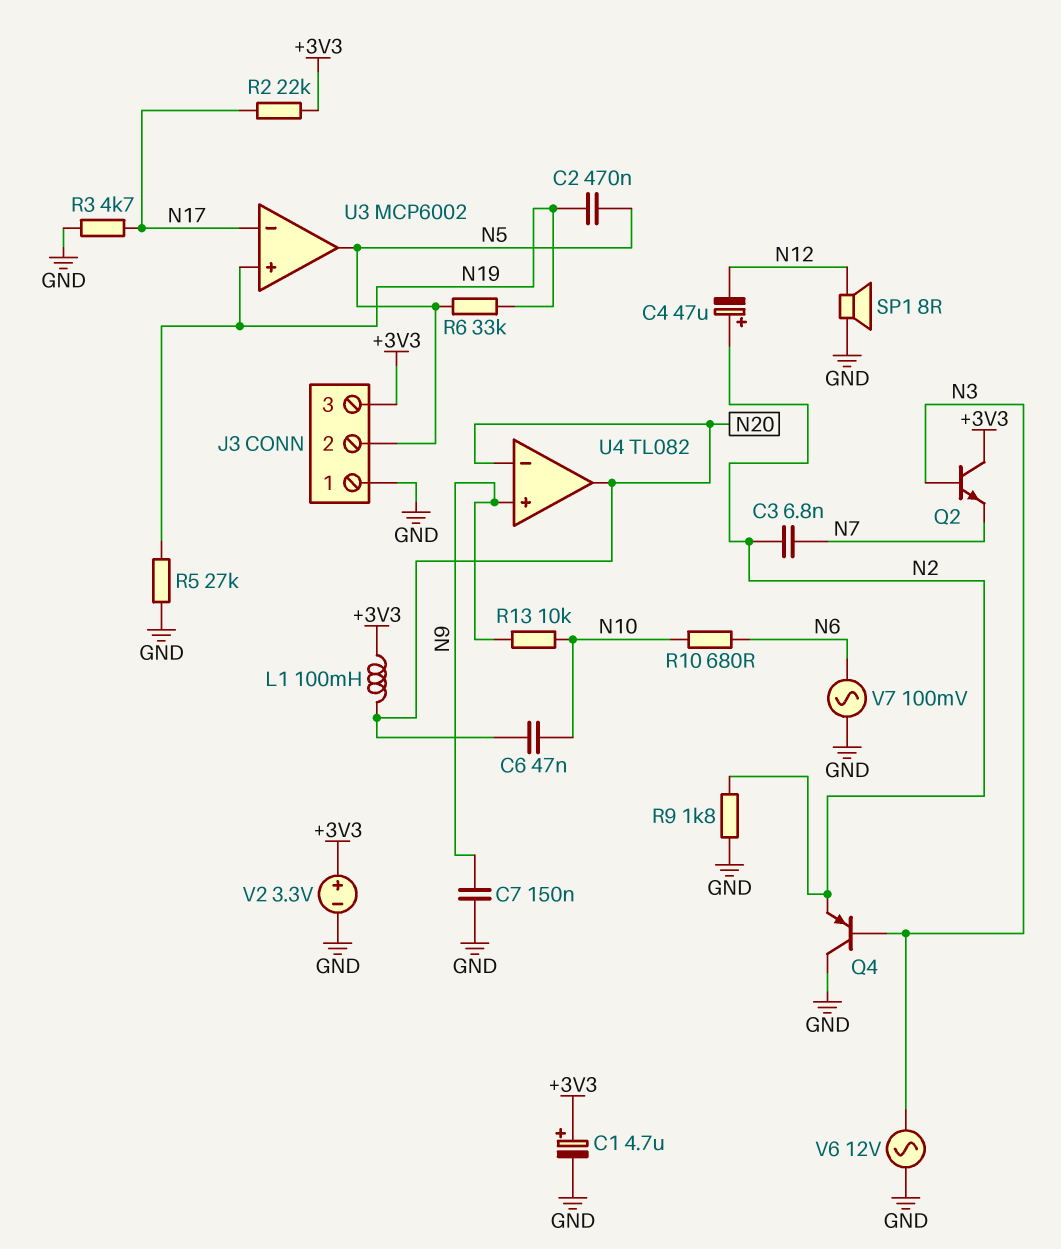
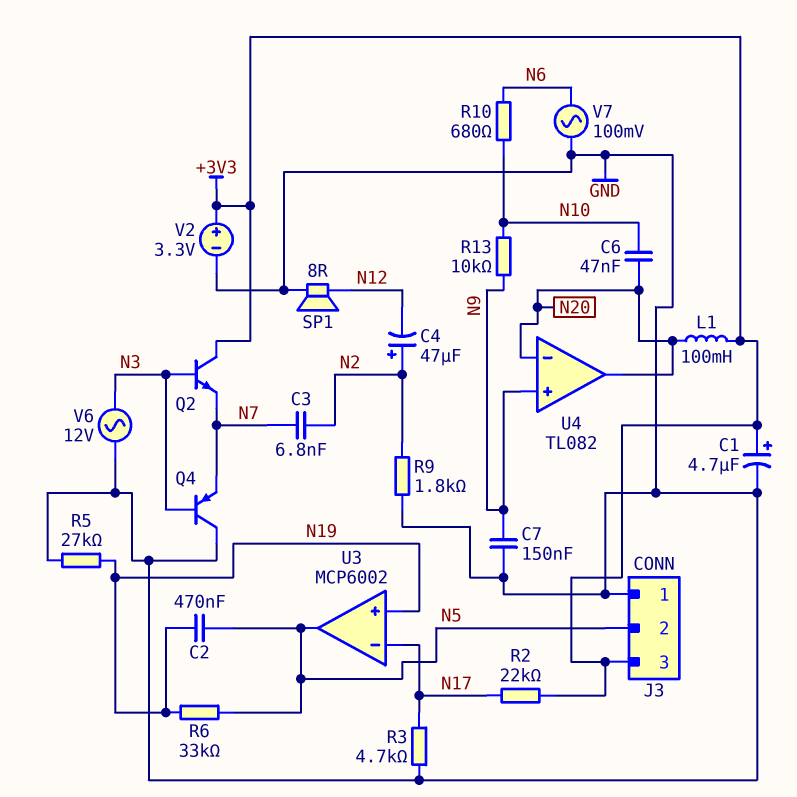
Q4: PNP (B N3, C GND, E N2) -> PNP (B N3, C GND, E N7)

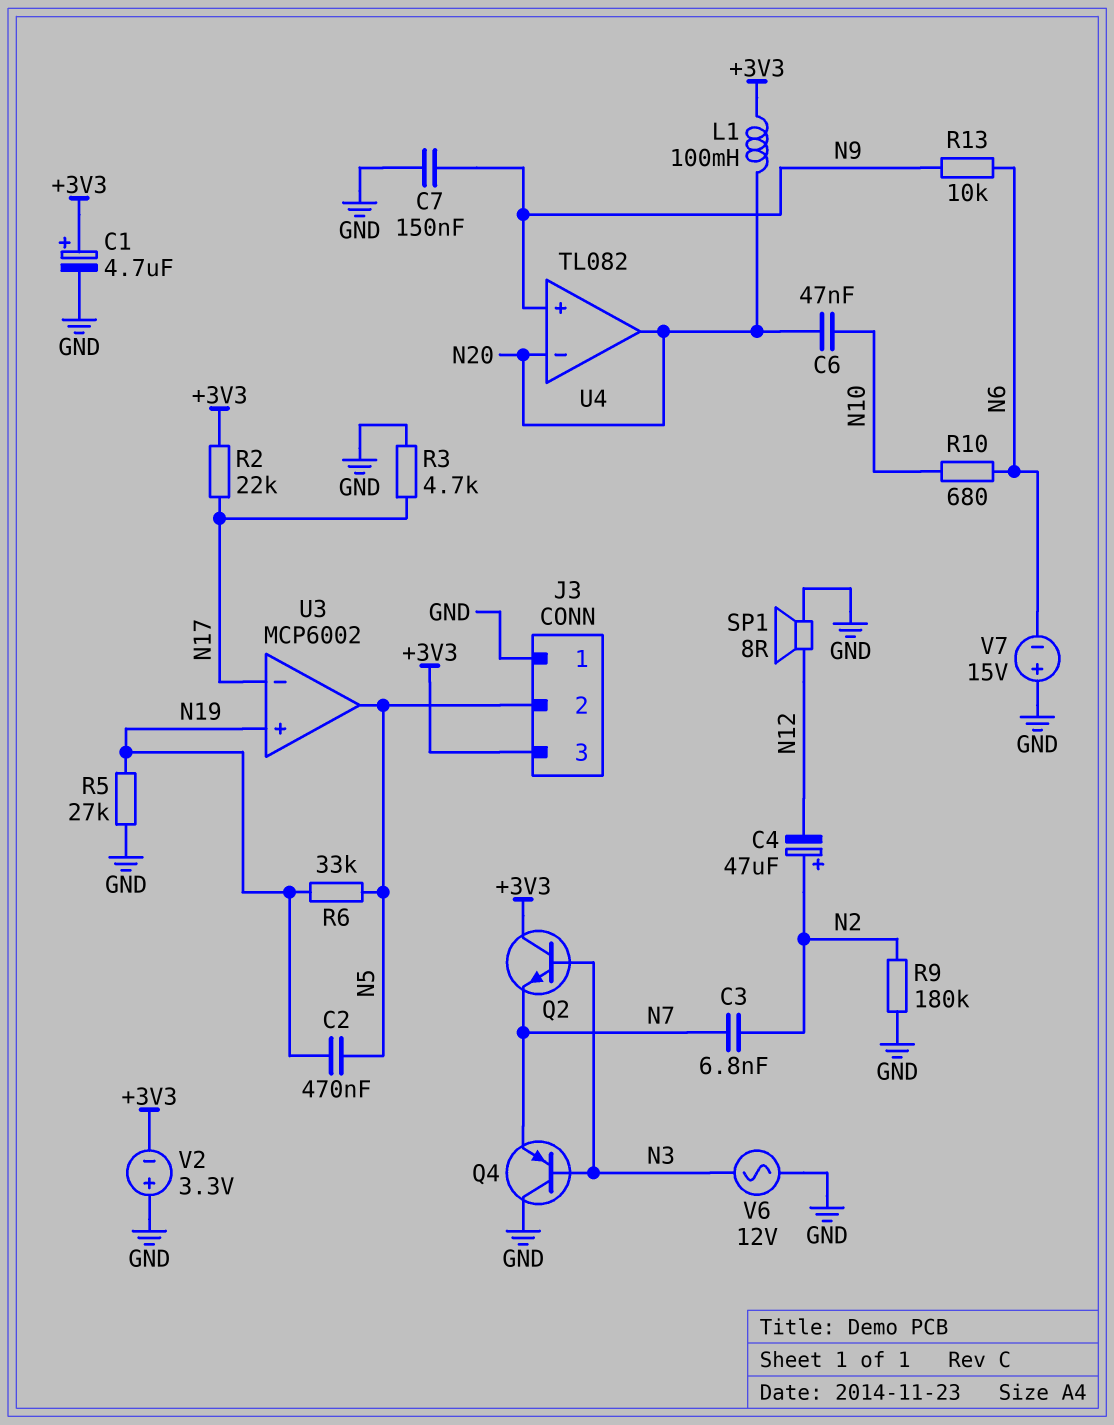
R9: 1.8k (GND, N2) -> 180k (GND, N2)
R13: 10k (N9, N10) -> 10k (N6, N9)
V2: 3.3V (plus +3V3, minus GND) -> 3.3V (plus GND, minus +3V3)
V7: AC 100mV (GND, N6) -> 15V (plus GND, minus N6)

